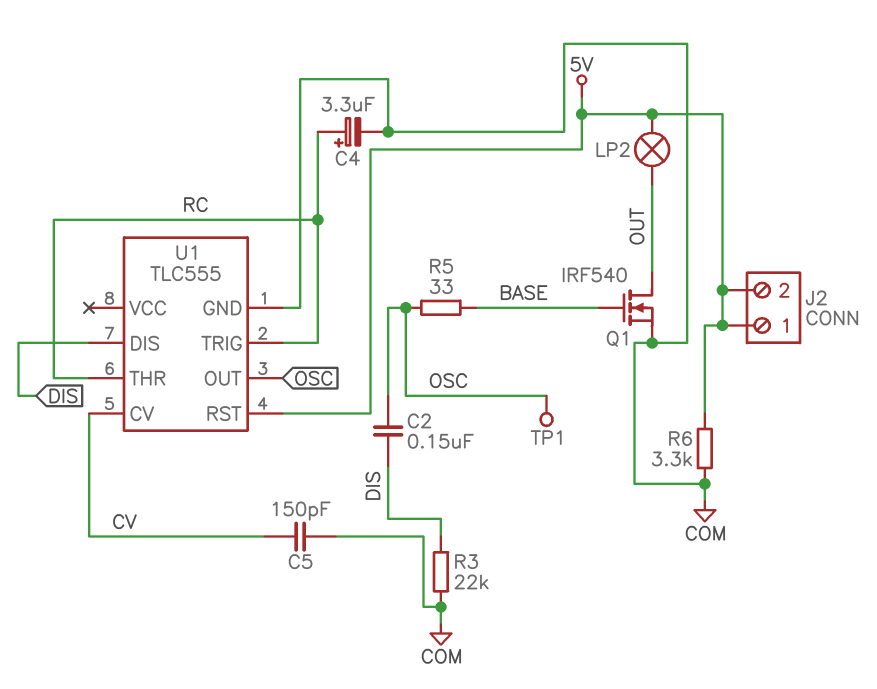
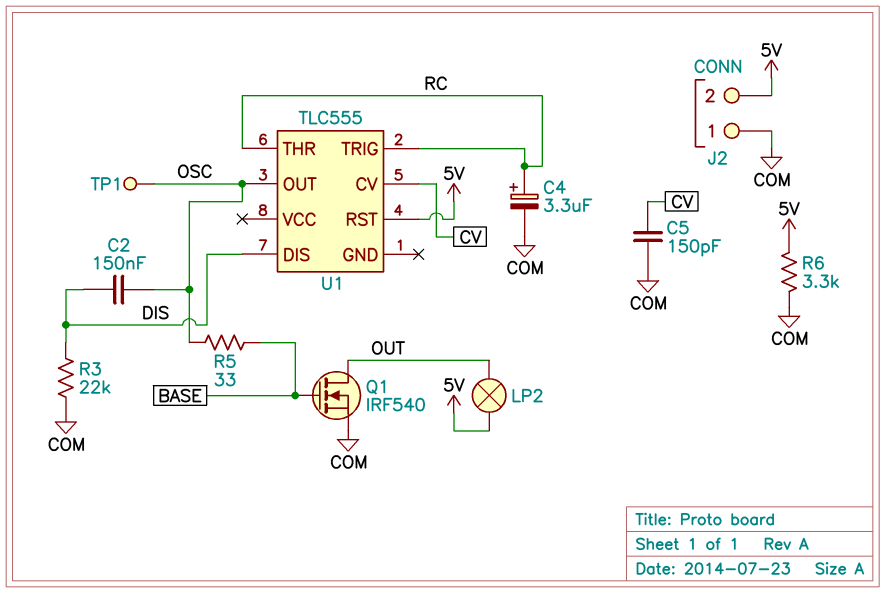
J2 pin 1: 5V -> COM
U1 pin GND: COM -> none

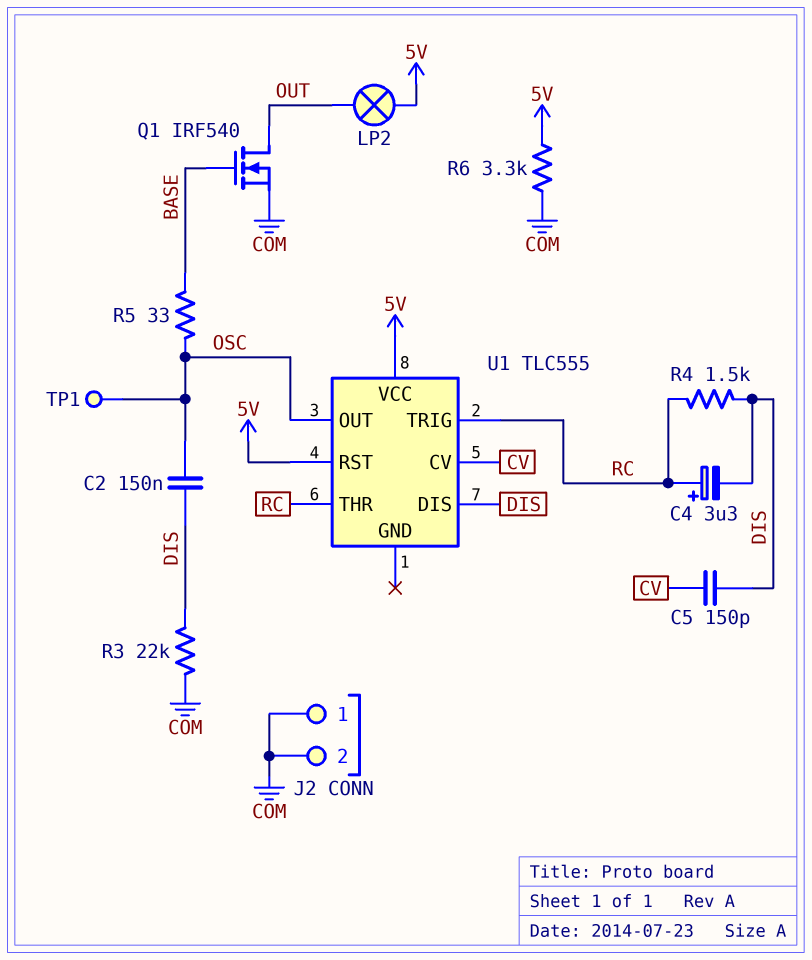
C4: 3.3uF (plus RC, minus COM) -> 3.3uF (plus RC, minus DIS)
C5: 150pF (COM, CV) -> 150pF (CV, DIS)
J2 pin 2: 5V -> COM
R4: none -> 1.5k (DIS, RC)
U1 pin VCC: none -> 5V

